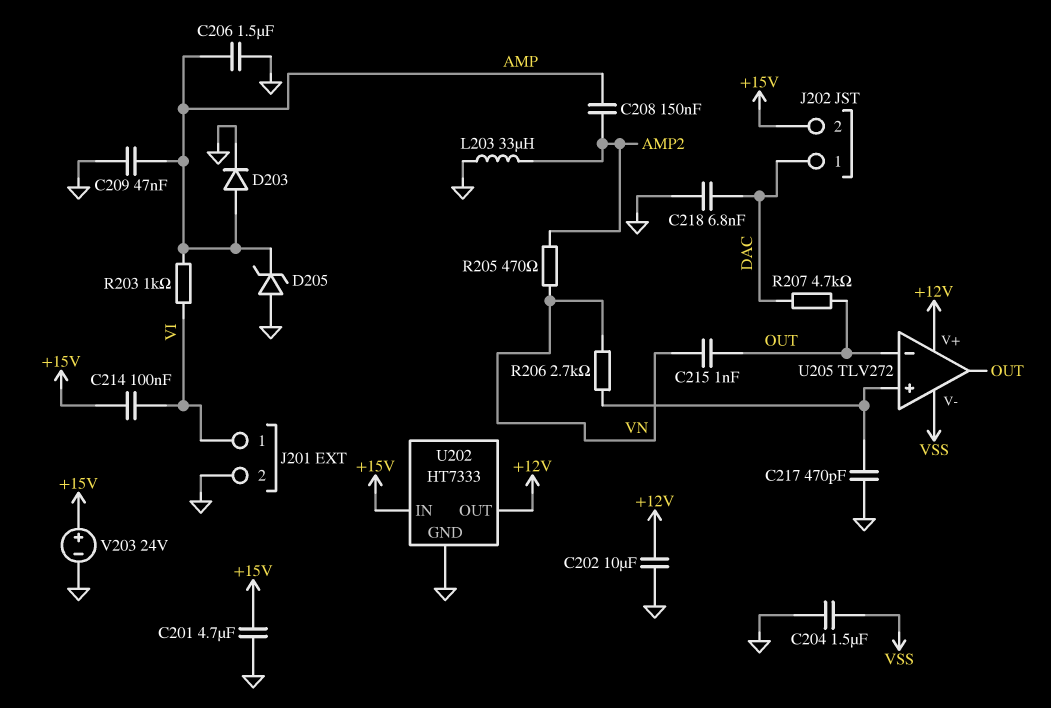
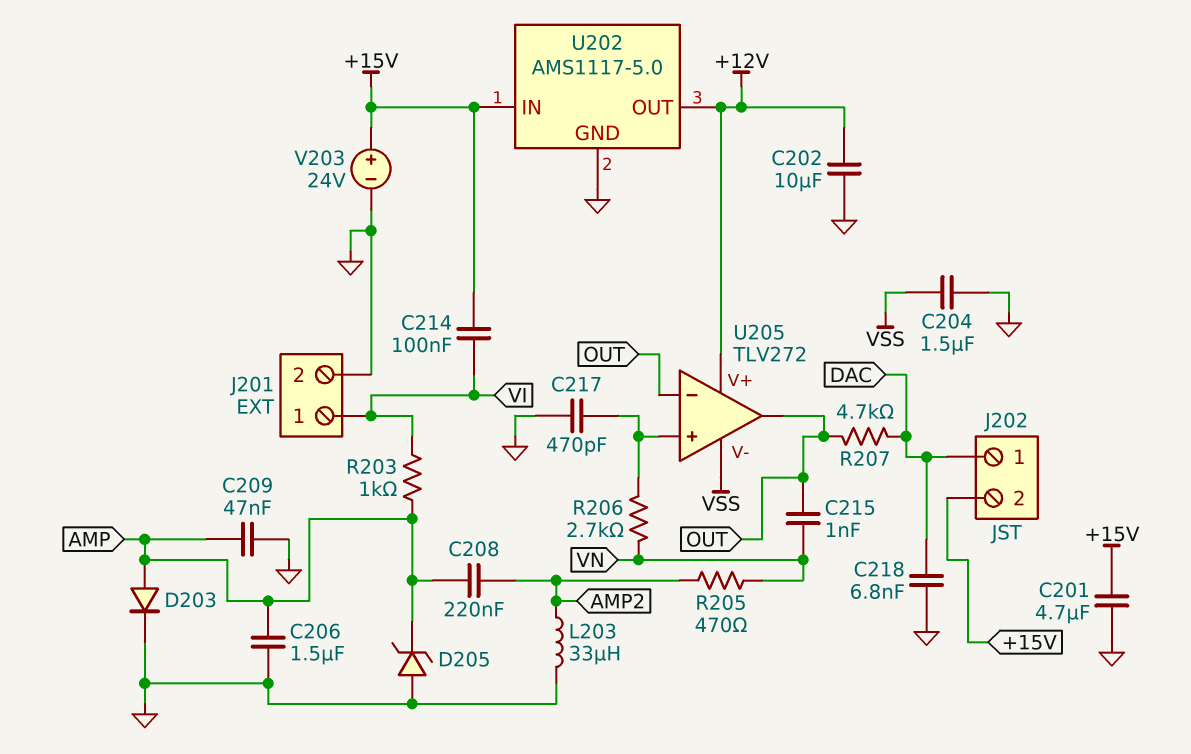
C208: 150nF (AMP, AMP2) -> 220nF (AMP, AMP2)
U202: HT7333 -> AMS1117-5.0

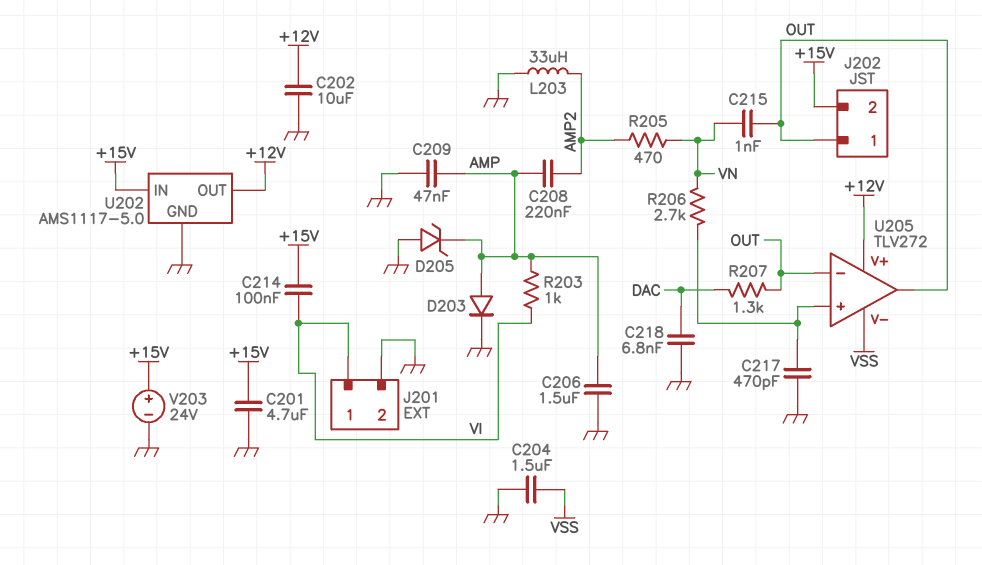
J202 pin 1: DAC -> OUT
R207: 4.7k (DAC, OUT) -> 1.3k (DAC, OUT)

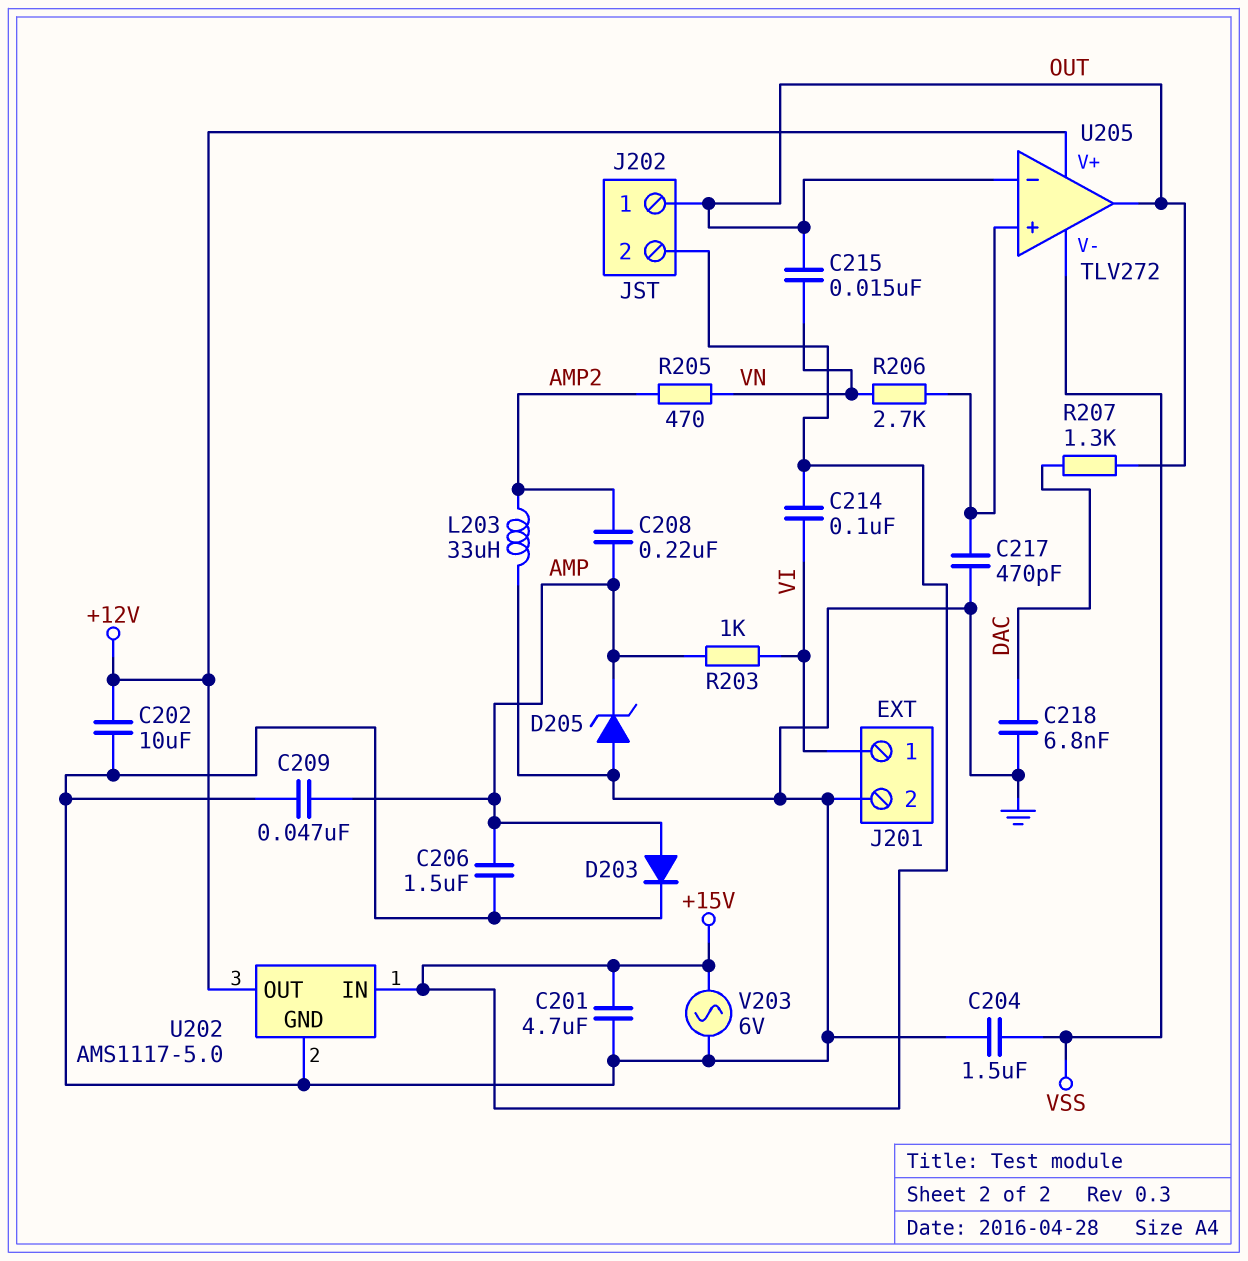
C215: 1nF (OUT, VN) -> 15nF (OUT, VN)
V203: 24V (plus +15V, minus GND) -> AC 6V (+15V, GND)

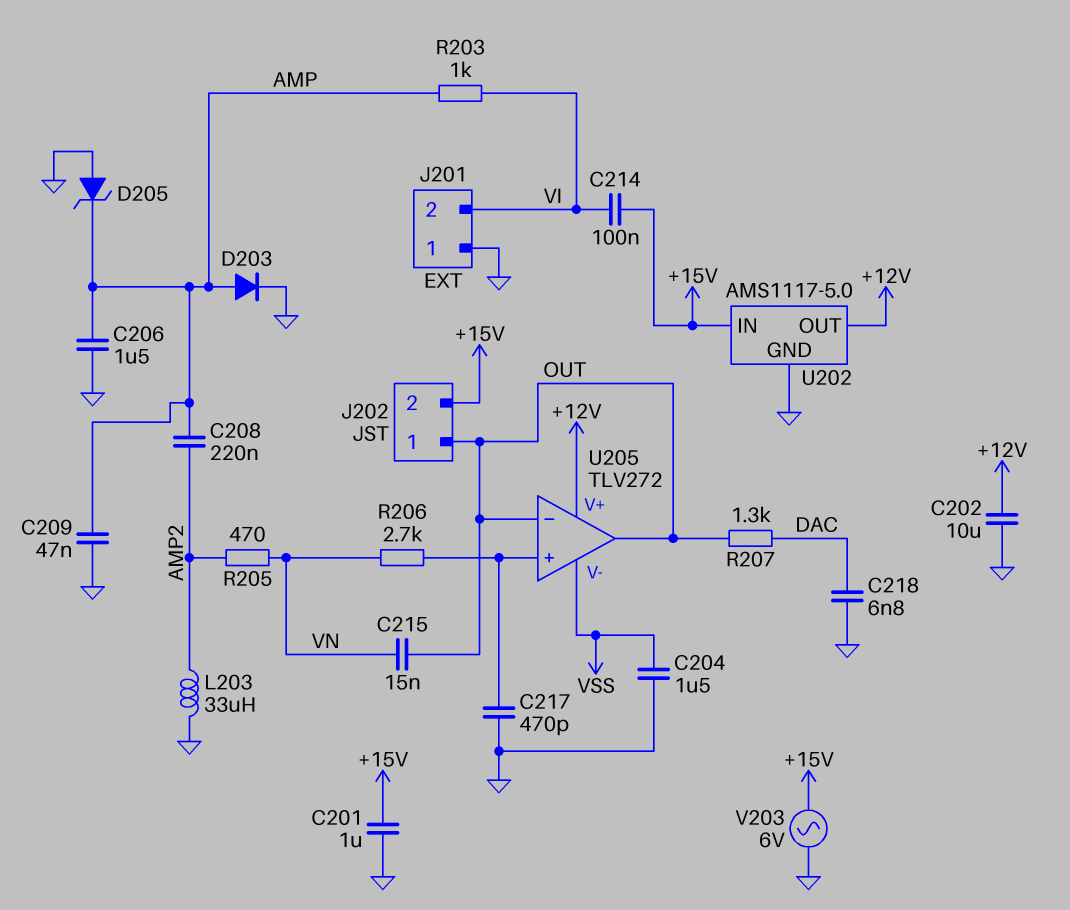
C201: 4.7uF (+15V, GND) -> 1uF (+15V, GND)
J201 pin 1: VI -> GND
J201 pin 2: GND -> VI

